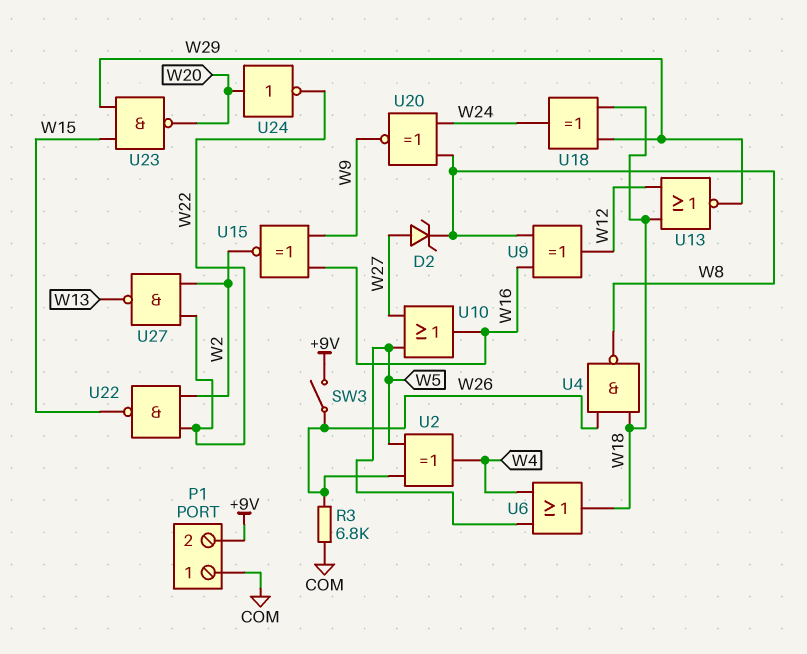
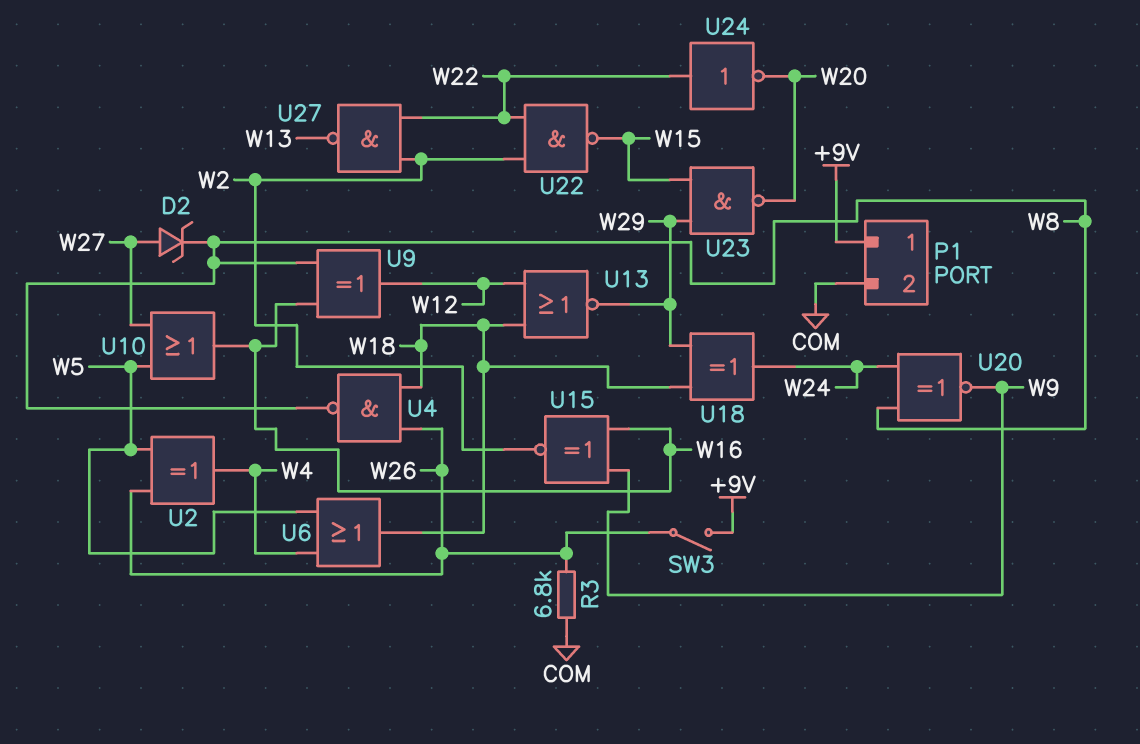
P1 pin 1: COM -> +9V
P1 pin 2: +9V -> COM
U24: NOT (in W20, out W22) -> NOT (in W22, out W20)

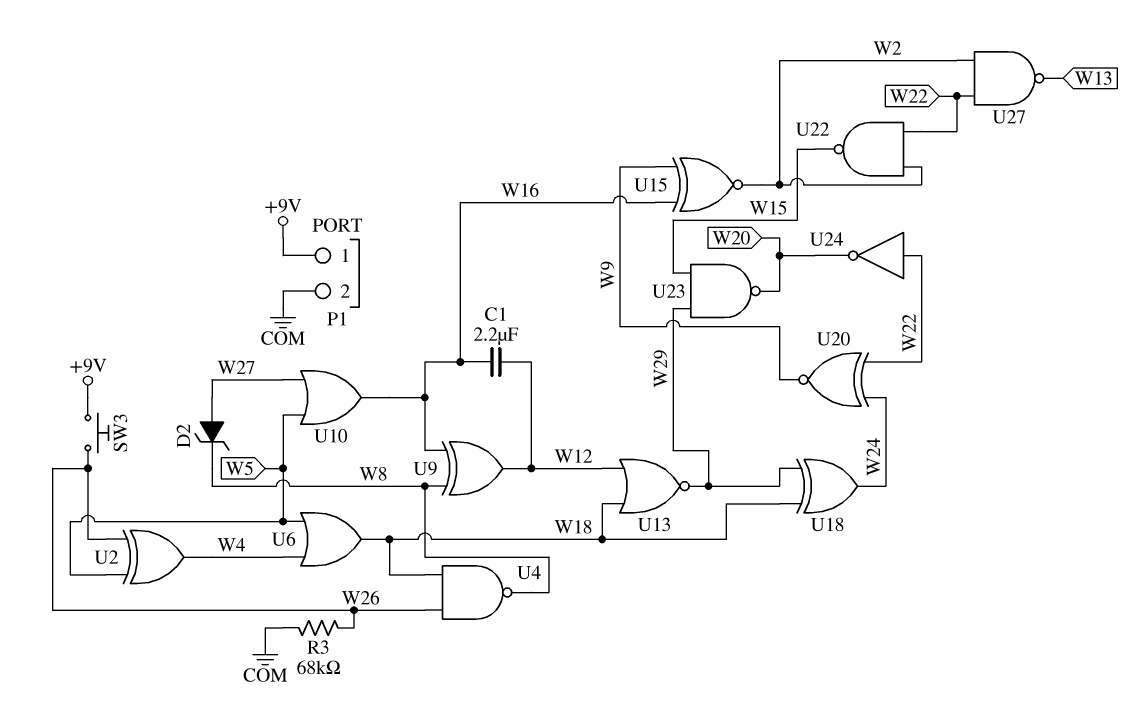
C1: none -> 2.2uF (W12, W16)
R3: 6.8k (COM, W26) -> 68k (COM, W26)
SW3: switch (+9V, W26) -> button (+9V, W26)
U20: XNOR (in W8, in W24, out W9) -> XNOR (in W22, in W24, out W9)

